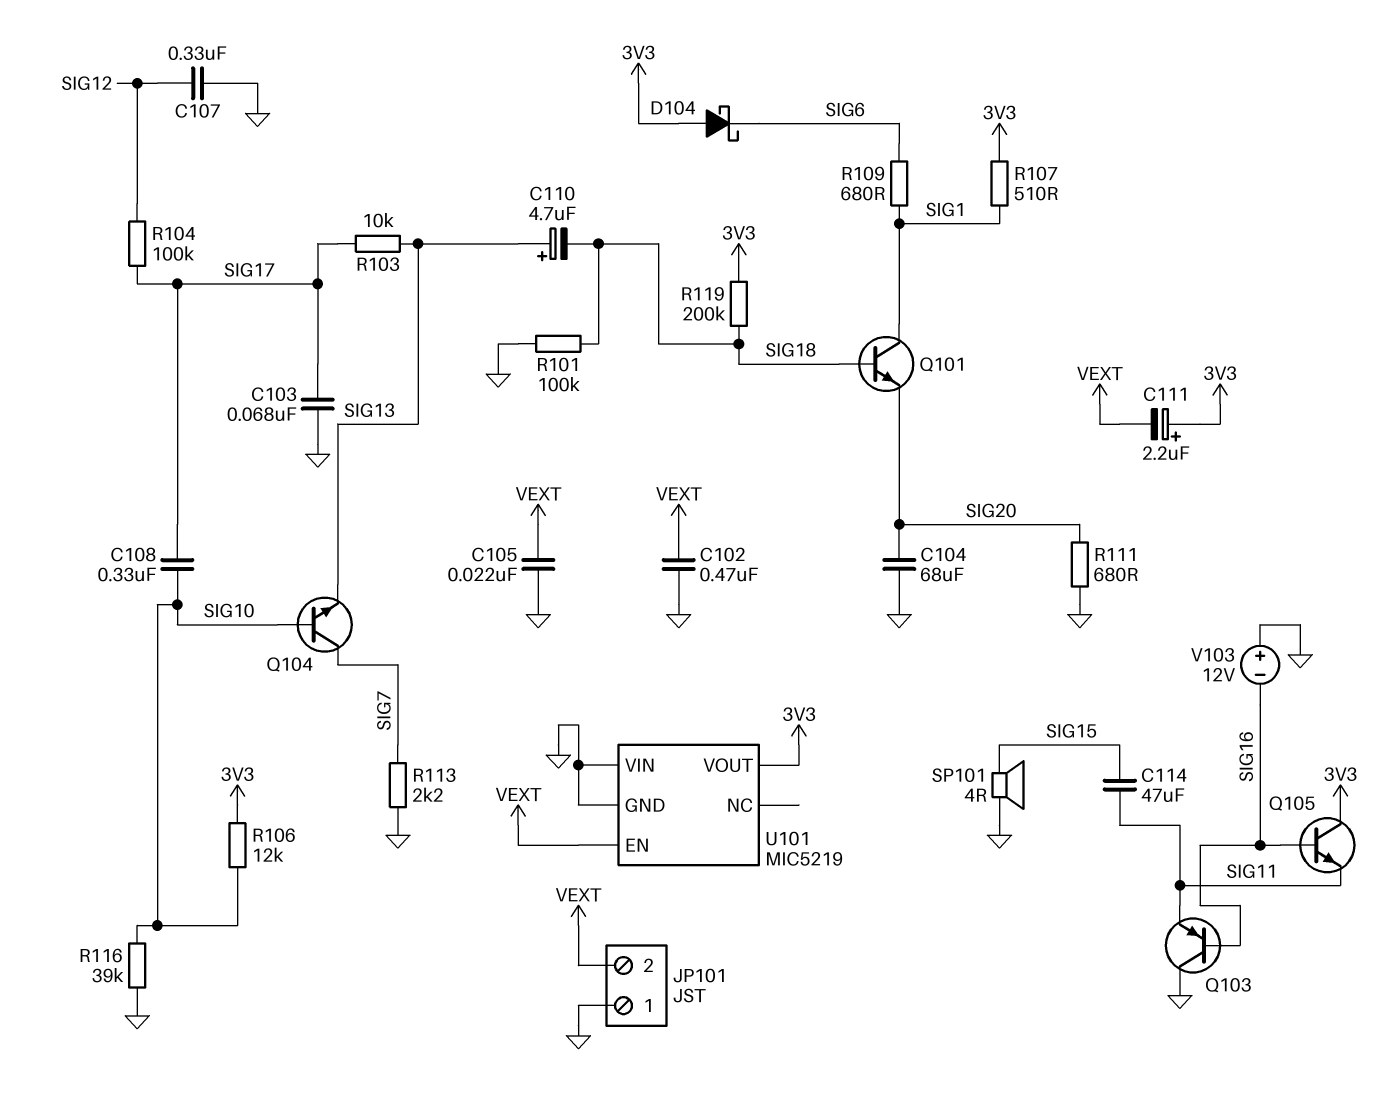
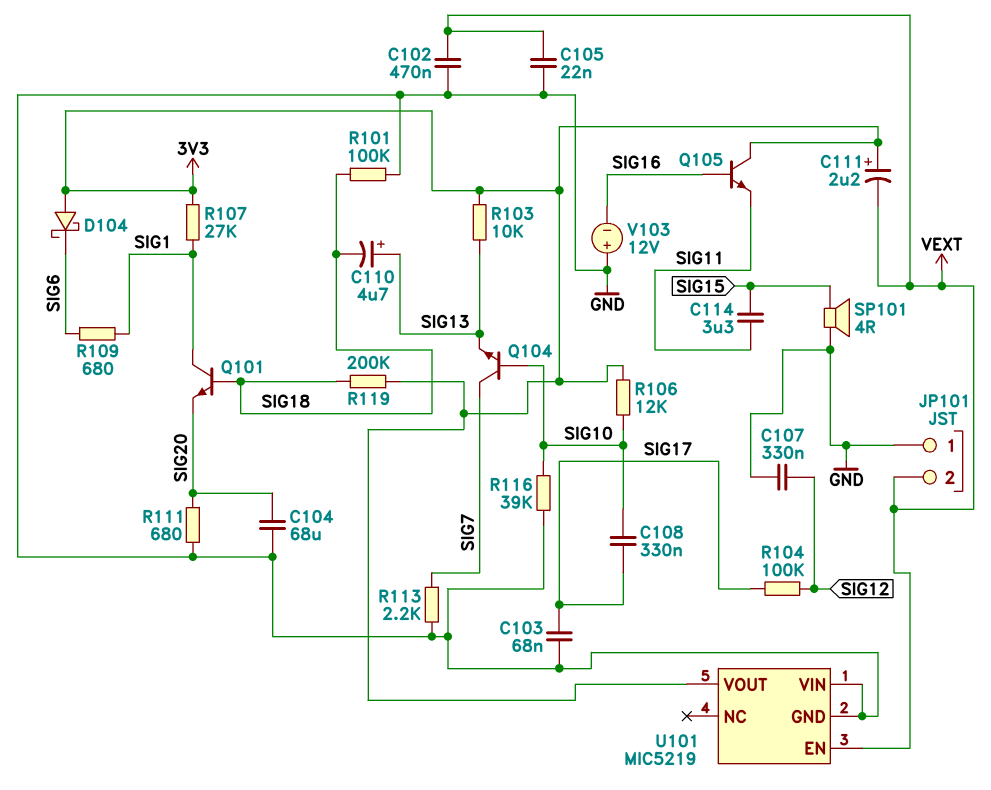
C114: 47uF (SIG11, SIG15) -> 3.3uF (SIG11, SIG15)
Q103: PNP (B SIG16, C GND, E SIG11) -> none
R103: 10k (SIG13, SIG17) -> 10k (3V3, SIG13)
R107: 510 (3V3, SIG1) -> 27k (3V3, SIG1)

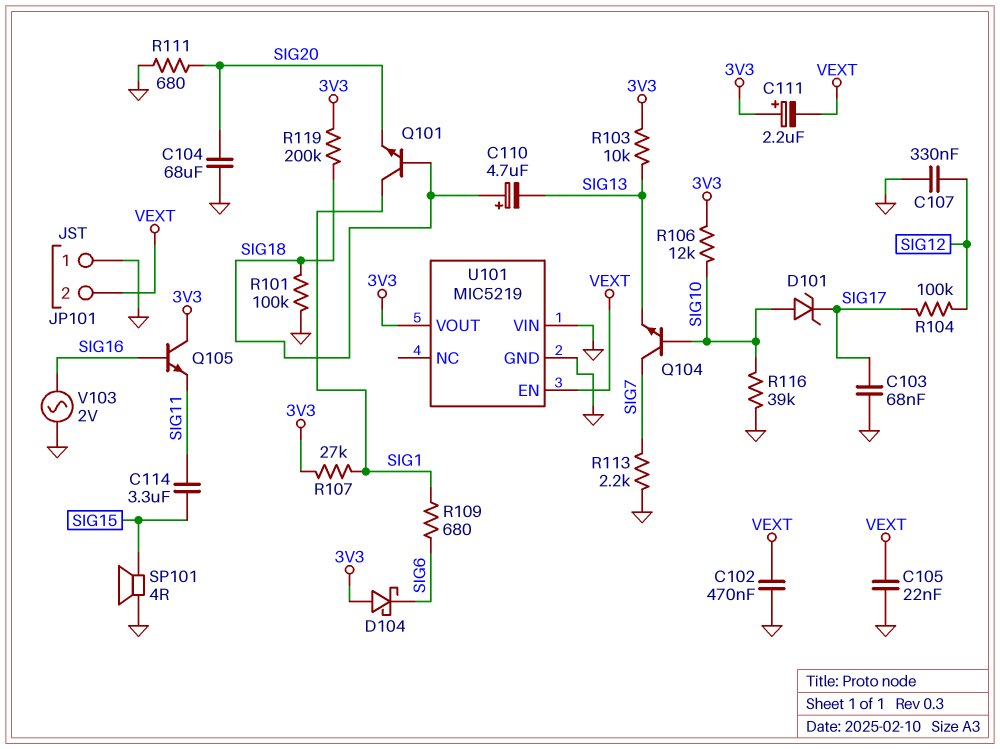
C108: 330nF (SIG10, SIG17) -> none
C110: 4.7uF (plus SIG13, minus SIG18) -> 4.7uF (plus SIG18, minus SIG13)
D101: none -> zener (A SIG10, K SIG17)
V103: 12V (plus GND, minus SIG16) -> AC 2V (GND, SIG16)

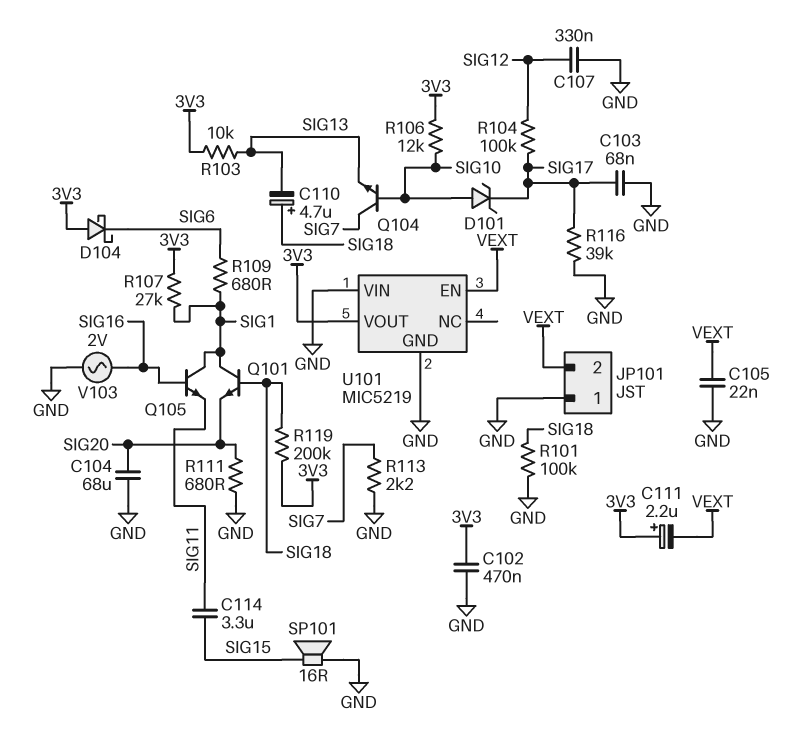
C102: 470nF (GND, VEXT) -> 470nF (3V3, GND)
Q105: NPN (B SIG16, C 3V3, E SIG11) -> NPN (B SIG16, C SIG1, E SIG11)
R116: 39k (GND, SIG10) -> 39k (GND, SIG17)
SP101: speaker 4R (GND, SIG15) -> speaker 16R (GND, SIG15)

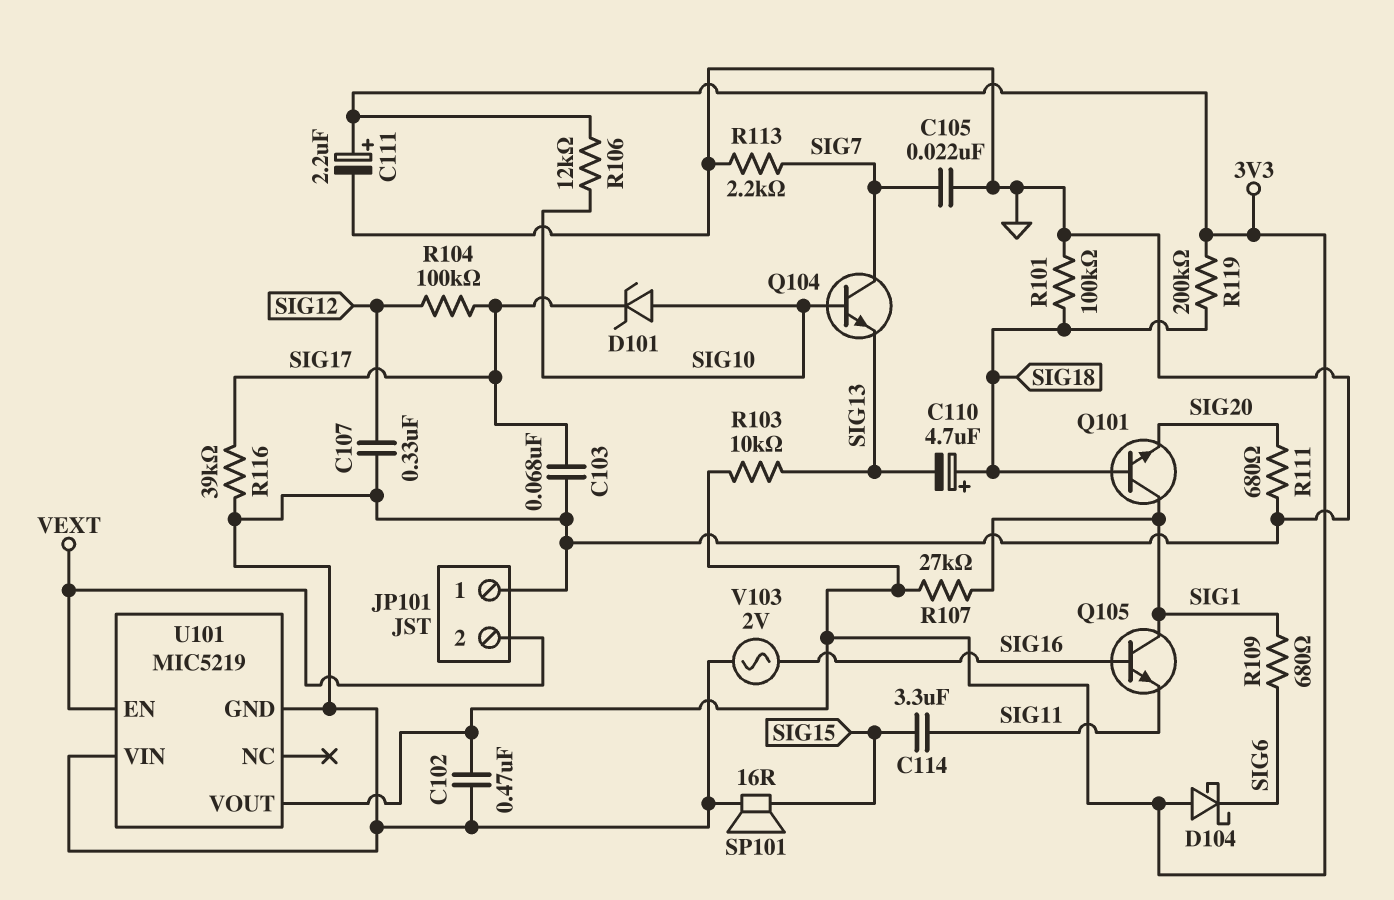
C104: 68uF (GND, SIG20) -> none
C105: 22nF (GND, VEXT) -> 22nF (GND, SIG7)
C111: 2.2uF (plus 3V3, minus VEXT) -> 2.2uF (plus 3V3, minus GND)

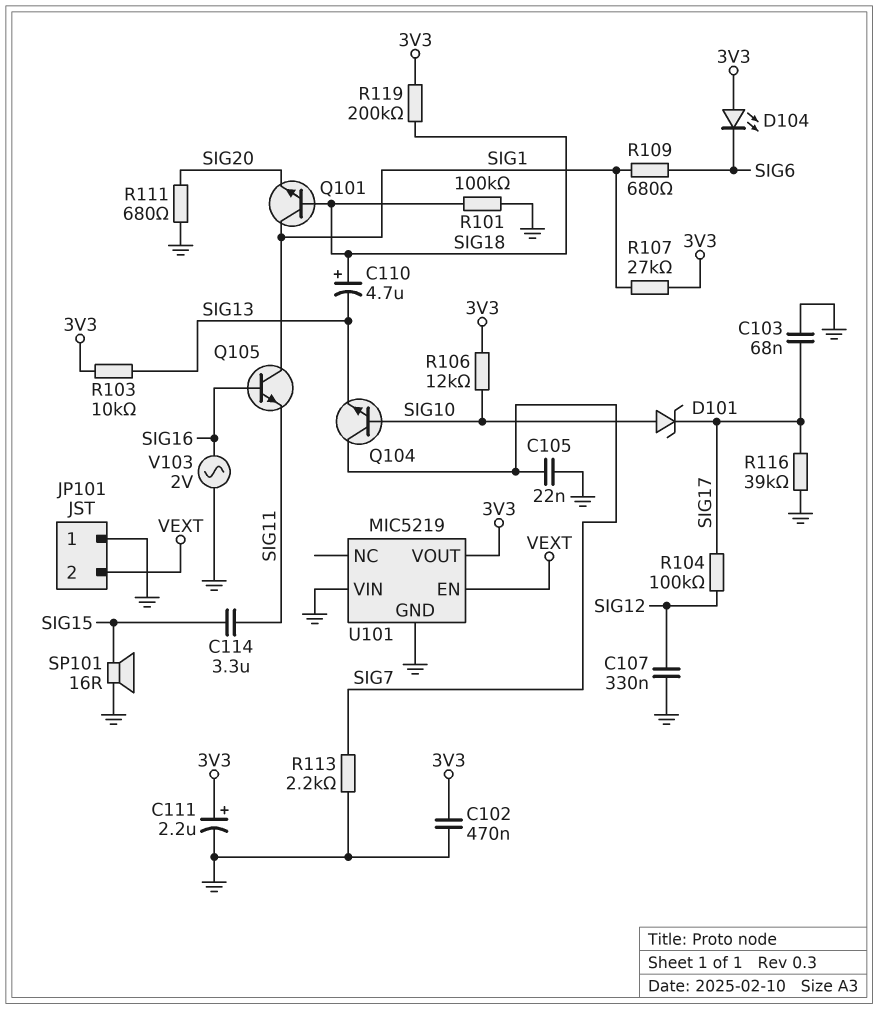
D104: schottky (A 3V3, K SIG6) -> LED (A 3V3, K SIG6)

